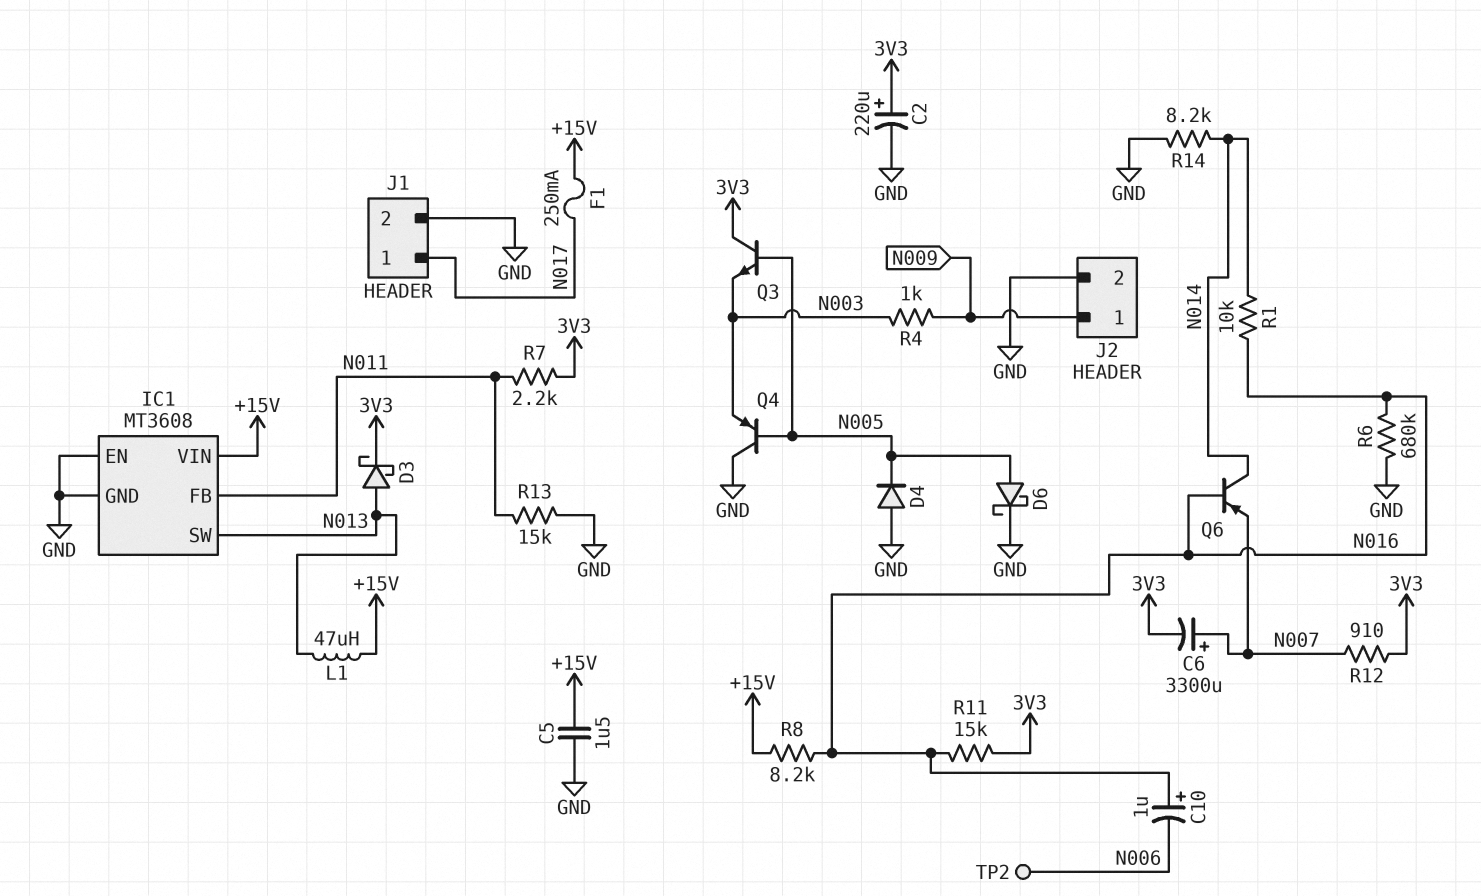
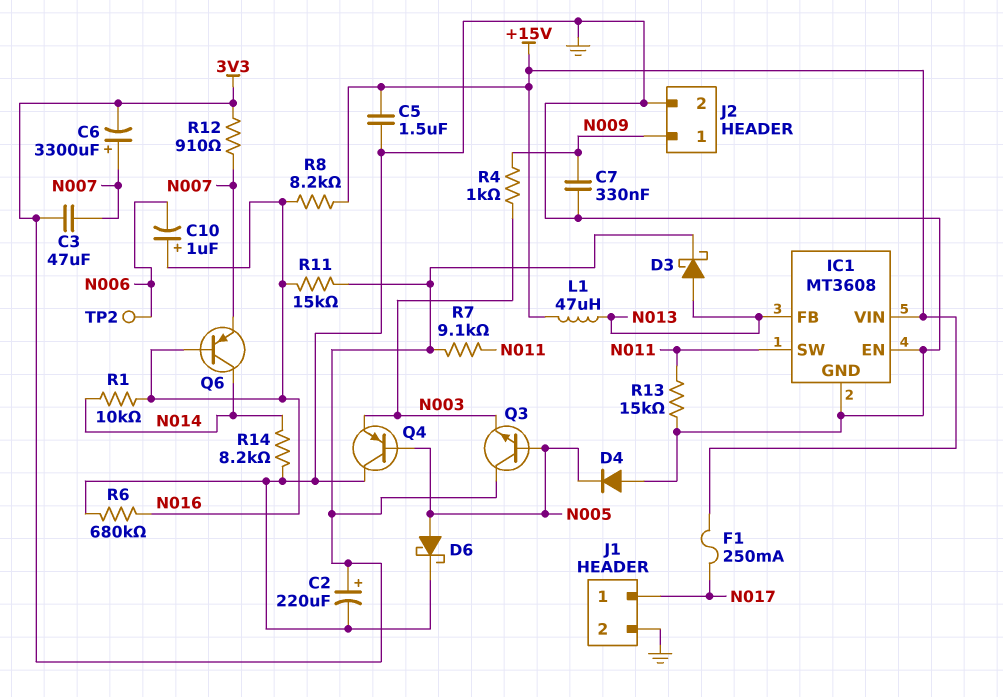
C3: none -> 47uF (3V3, N007)
C7: none -> 330nF (GND, N009)
IC1 pin FB: N011 -> N013
IC1 pin SW: N013 -> N011
R7: 2.2k (3V3, N011) -> 9.1k (3V3, N011)

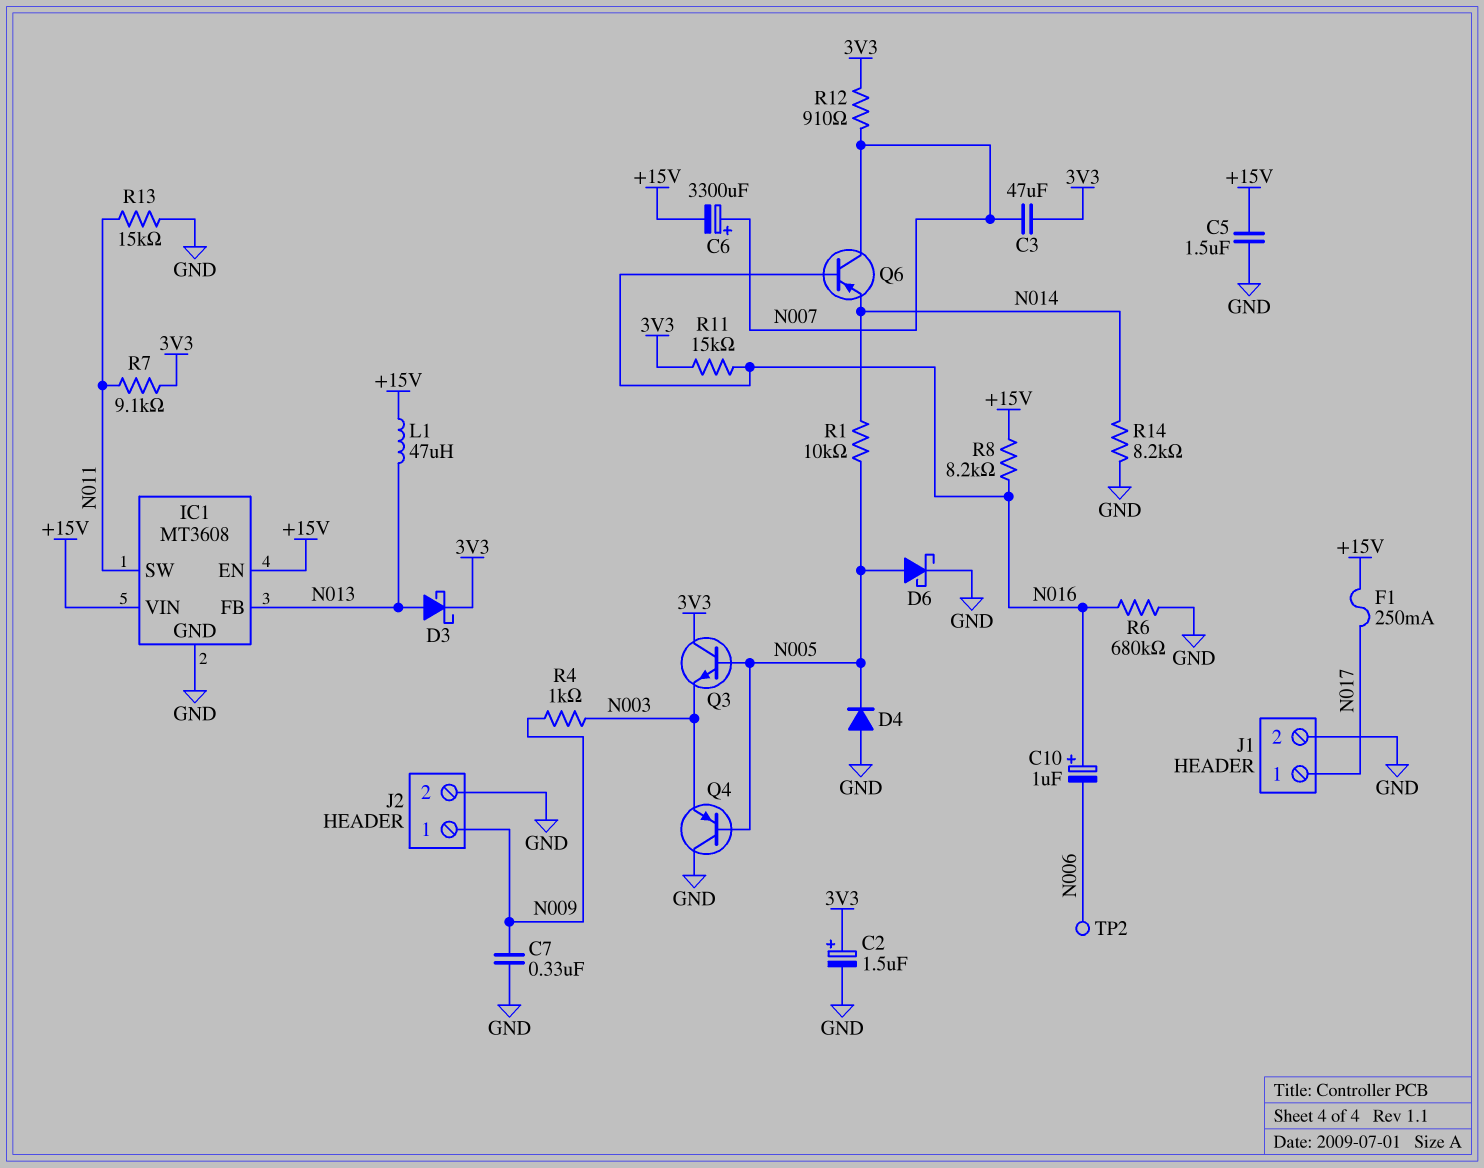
C2: 220uF (plus 3V3, minus GND) -> 1.5uF (plus 3V3, minus GND)
C6: 3300uF (plus N007, minus 3V3) -> 3300uF (plus N007, minus +15V)
IC1 pin EN: GND -> +15V
Q6: PNP (B N016, C N014, E N007) -> PNP (B N016, C N007, E N014)
R1: 10k (N014, N016) -> 10k (N005, N014)

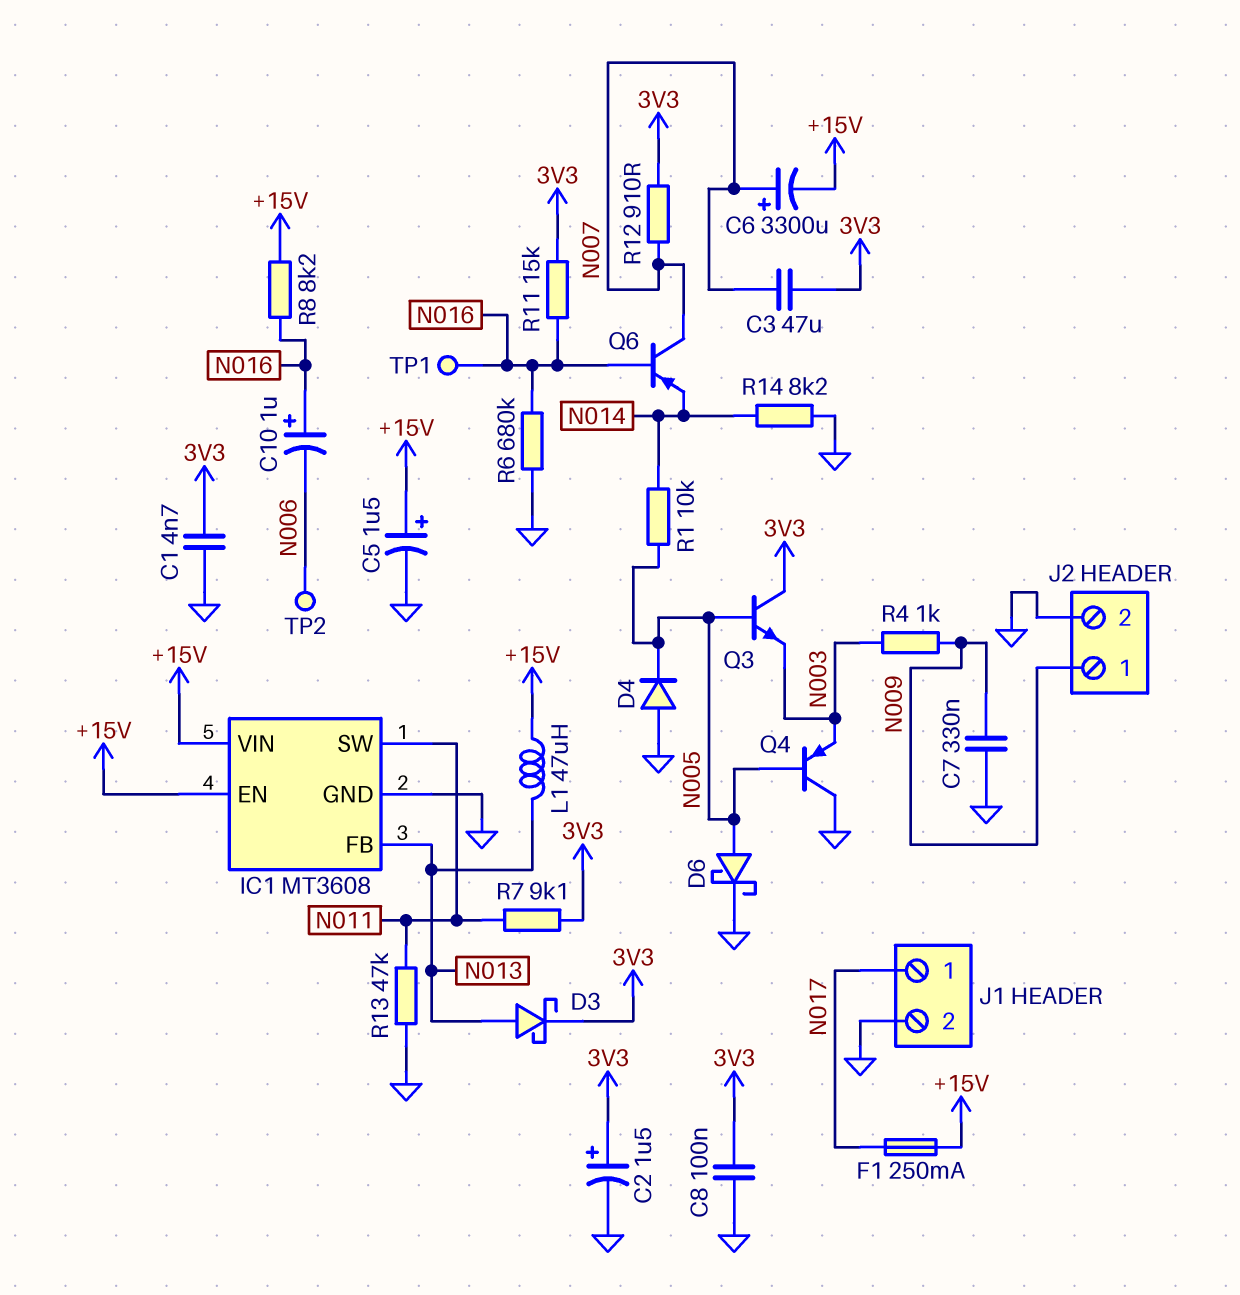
C1: none -> 4.7nF (3V3, GND)
C5: 1.5uF (+15V, GND) -> 1.5uF (plus +15V, minus GND)
C8: none -> 100nF (3V3, GND)
R13: 15k (GND, N011) -> 47k (GND, N011)
TP1: none -> test point (N016)

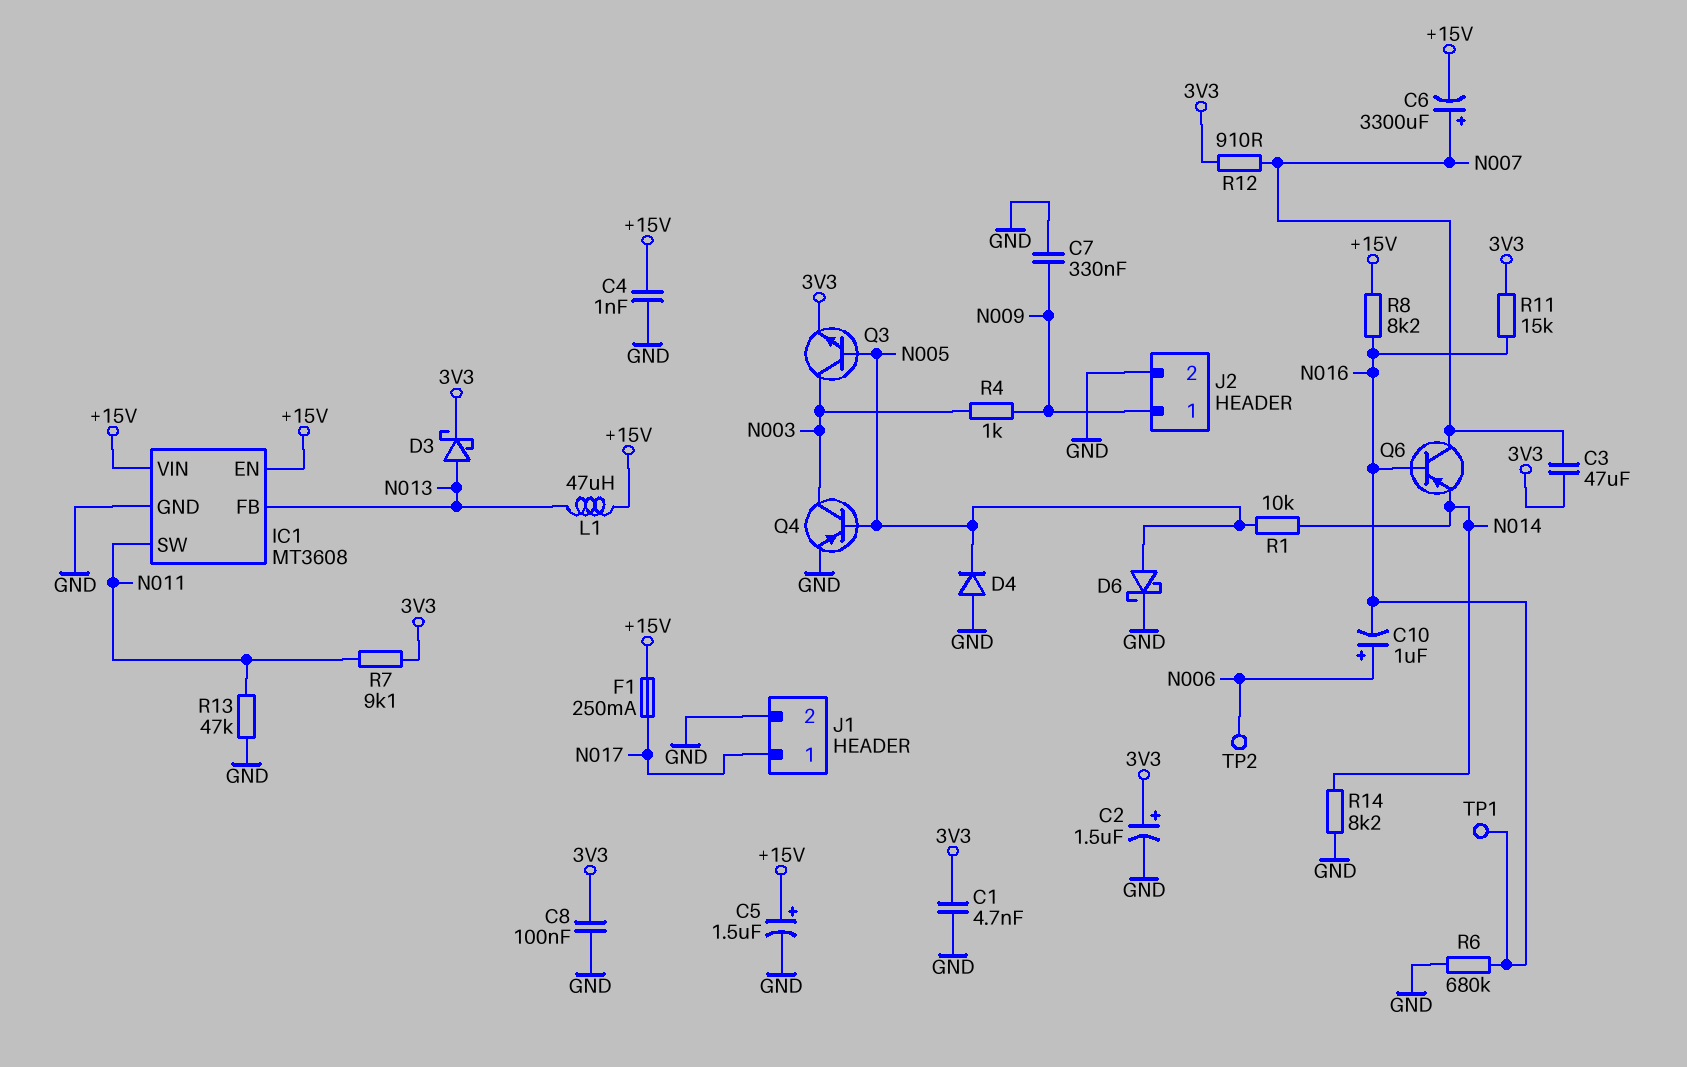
C4: none -> 1nF (+15V, GND)
C10: 1uF (plus N016, minus N006) -> 1uF (plus N006, minus N016)
Q3: NPN (B N005, C 3V3, E N003) -> NPN (B N005, C N003, E 3V3)
Q4: PNP (B N005, C GND, E N003) -> PNP (B N005, C N003, E GND)

